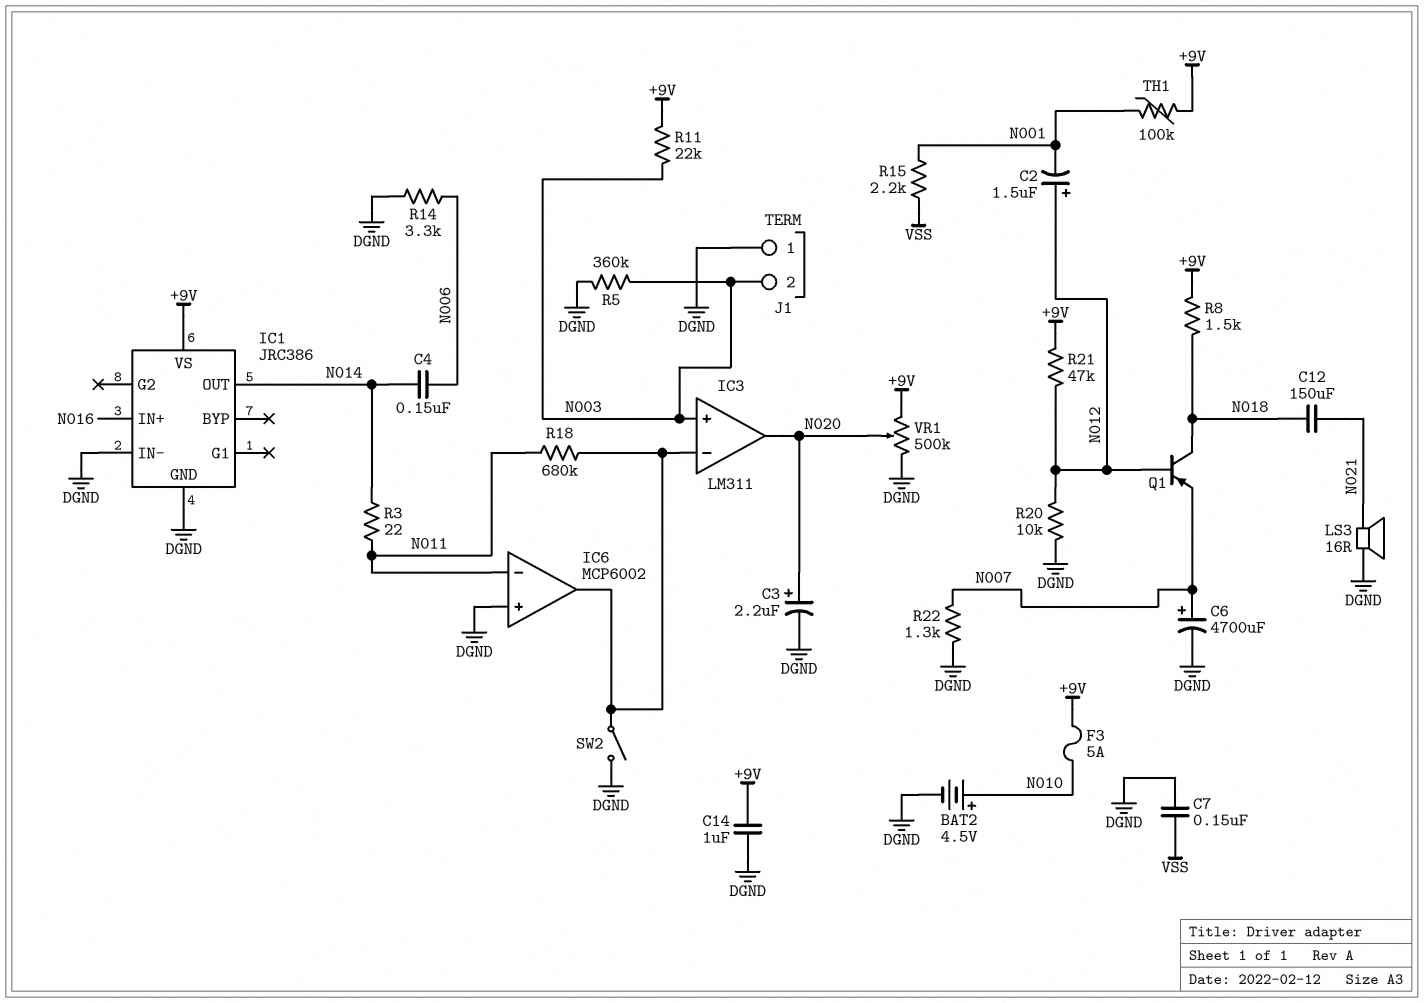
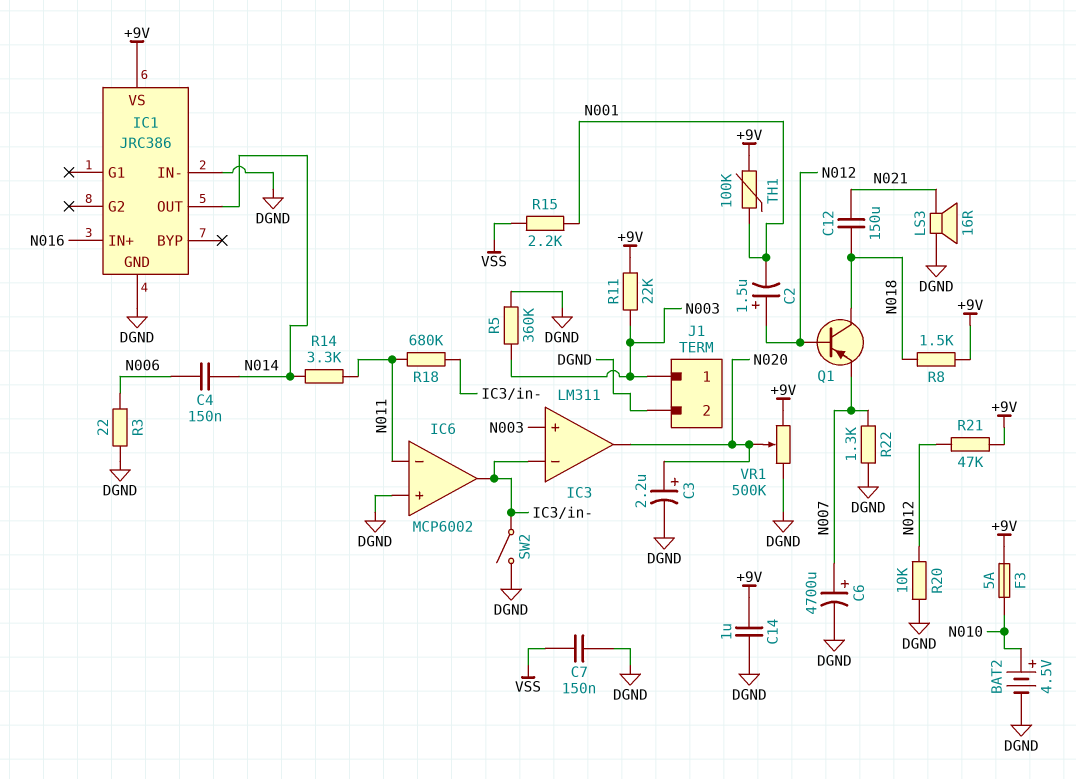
J1 pin 1: DGND -> N003
J1 pin 2: N003 -> DGND
R3: 22 (N011, N014) -> 22 (DGND, N006)
R14: 3.3k (DGND, N006) -> 3.3k (N011, N014)

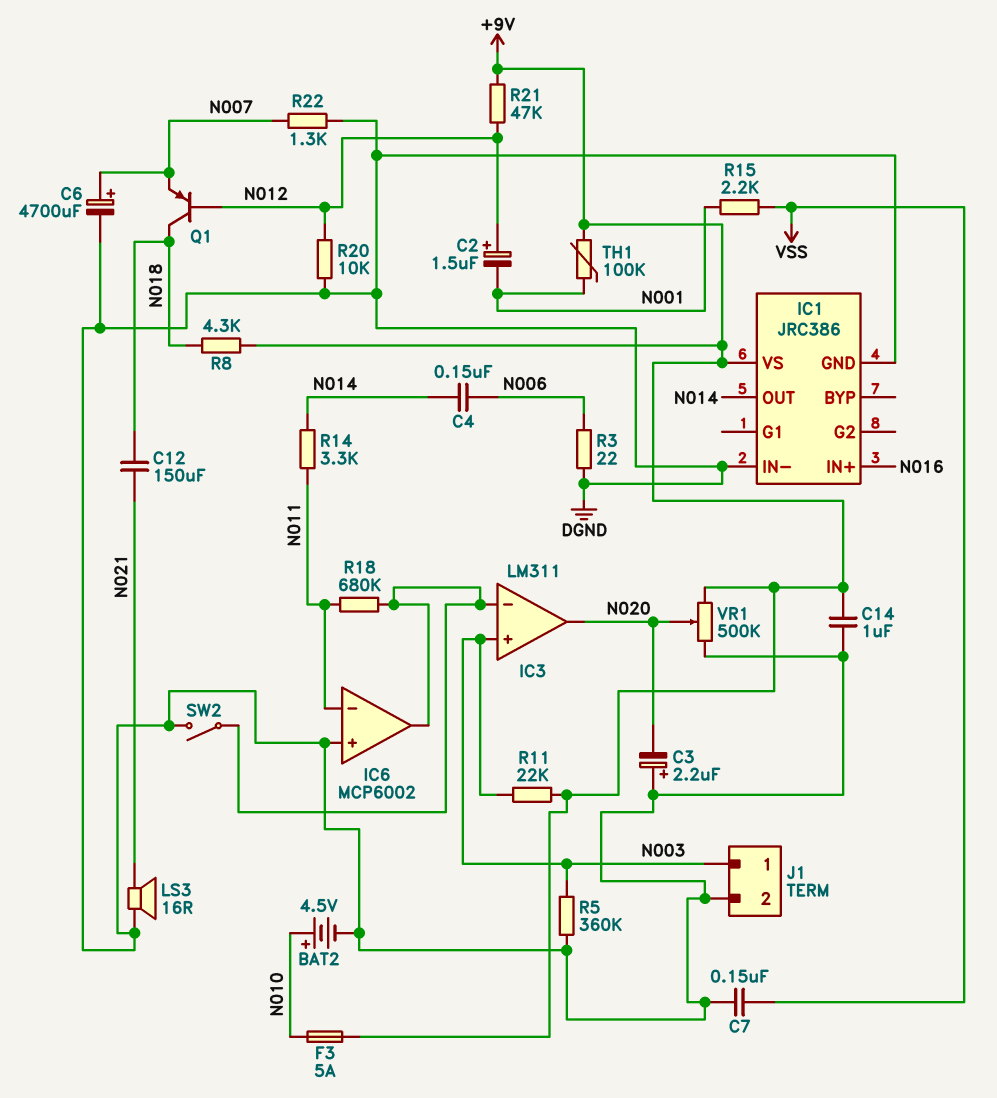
C3: 2.2uF (plus N020, minus DGND) -> 2.2uF (plus DGND, minus N020)
R8: 1.5k (+9V, N018) -> 4.3k (+9V, N018)

